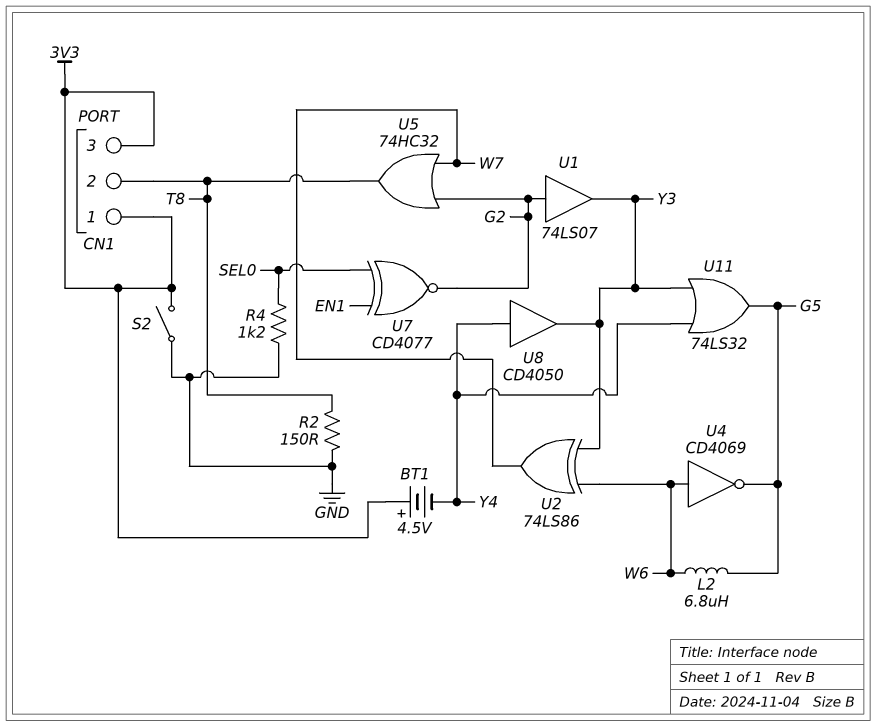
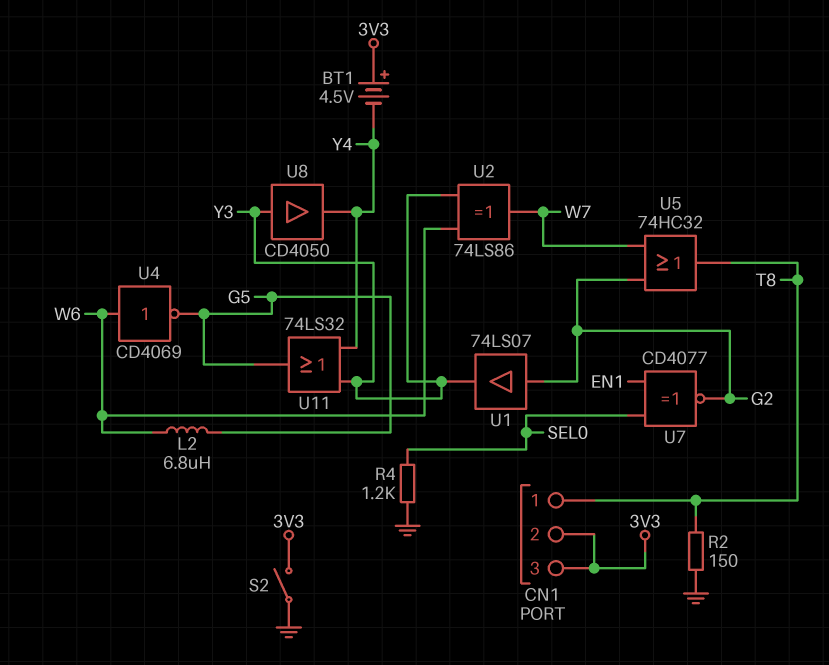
CN1 pin 1: 3V3 -> T8
CN1 pin 2: T8 -> 3V3
U8: buffer CD4050 (in Y4, out Y3) -> buffer CD4050 (in Y3, out Y4)

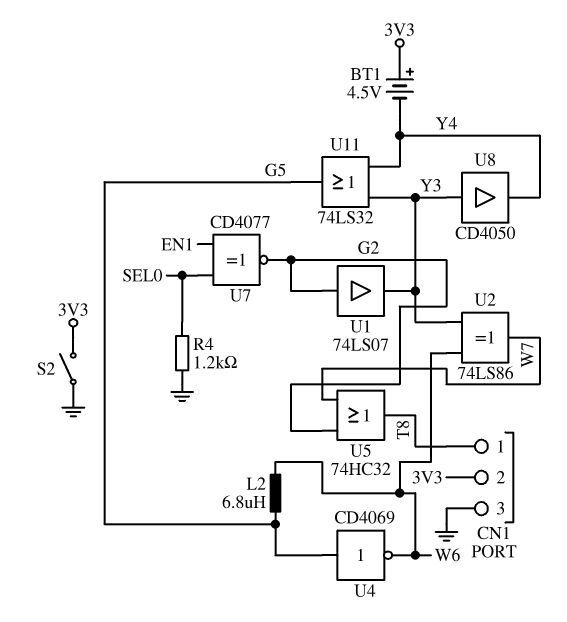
CN1 pin 3: 3V3 -> GND
R2: 150 (GND, T8) -> none
U4: NOT CD4069 (in W6, out G5) -> NOT CD4069 (in G5, out W6)

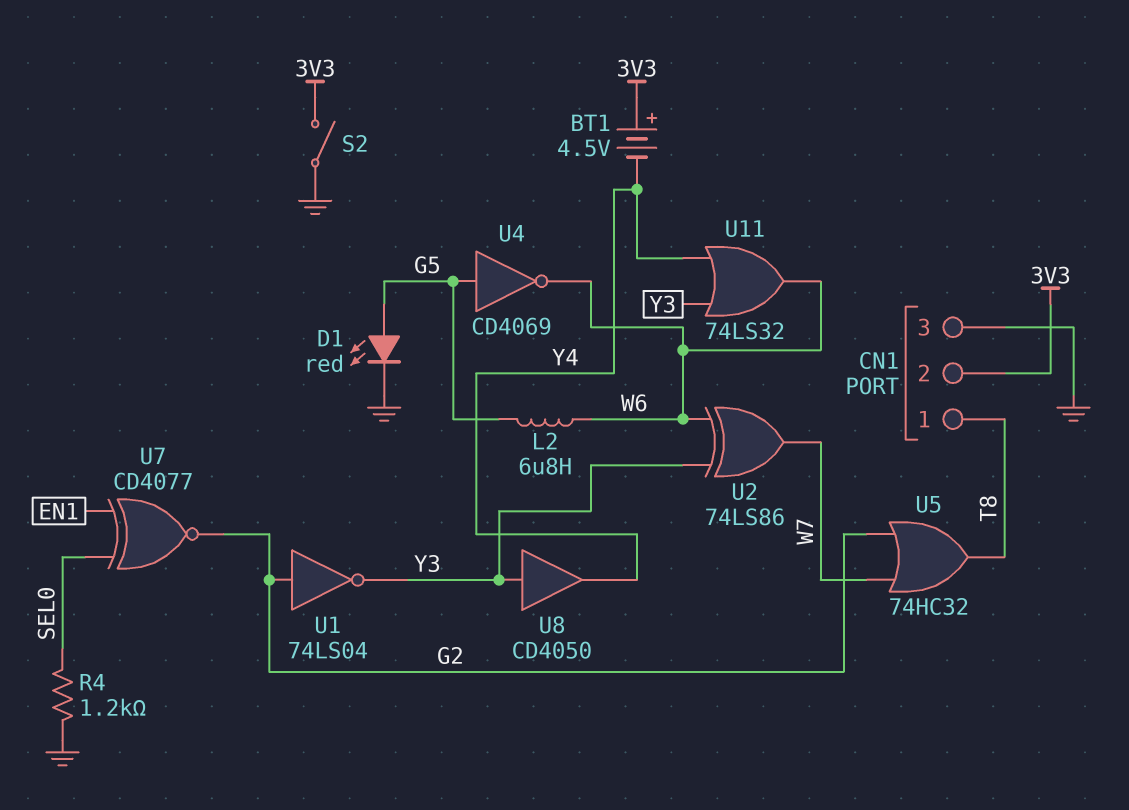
D1: none -> LED red (A G5, K GND)
U1: buffer 74LS07 (in G2, out Y3) -> NOT 74LS04 (in G2, out Y3)
U11: OR 74LS32 (in Y3, in Y4, out G5) -> OR 74LS32 (in Y3, in Y4, out W6)

